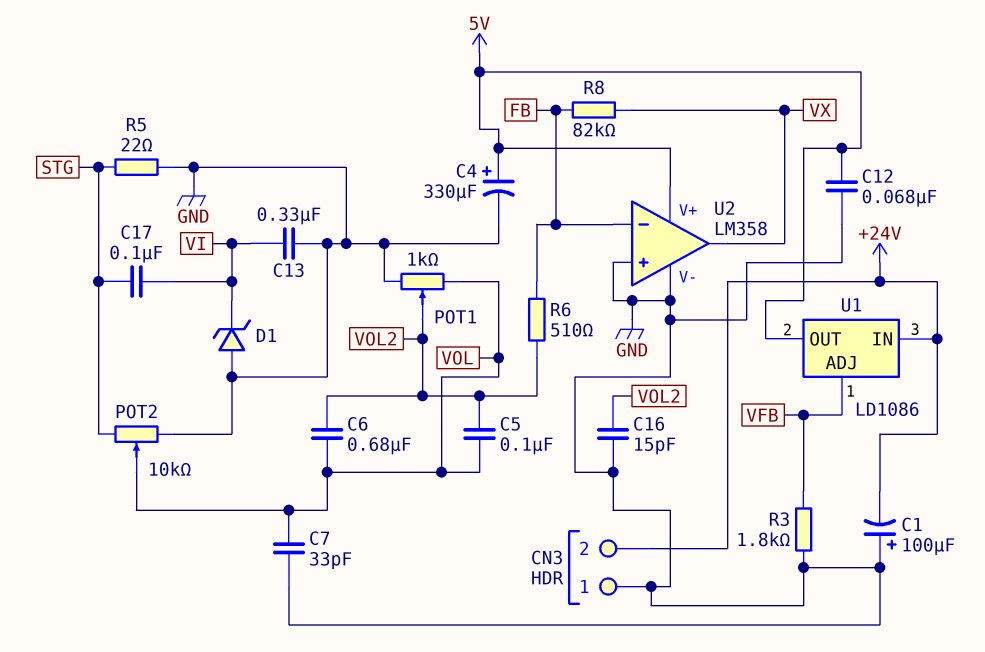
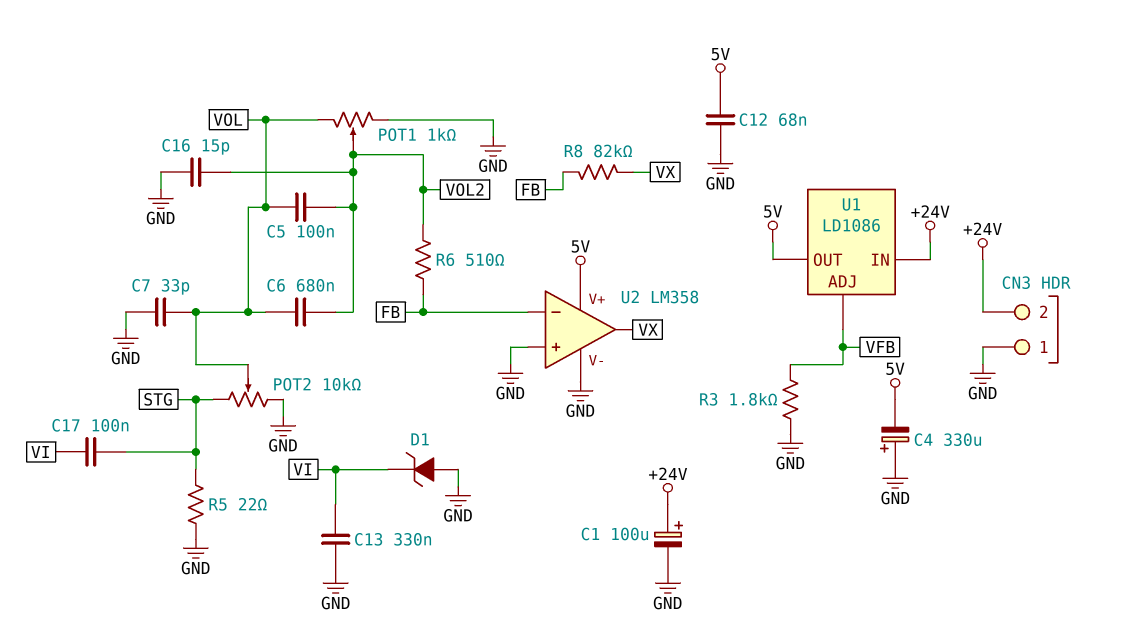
C1: 100uF (plus GND, minus +24V) -> 100uF (plus +24V, minus GND)
C4: 330uF (plus 5V, minus GND) -> 330uF (plus GND, minus 5V)

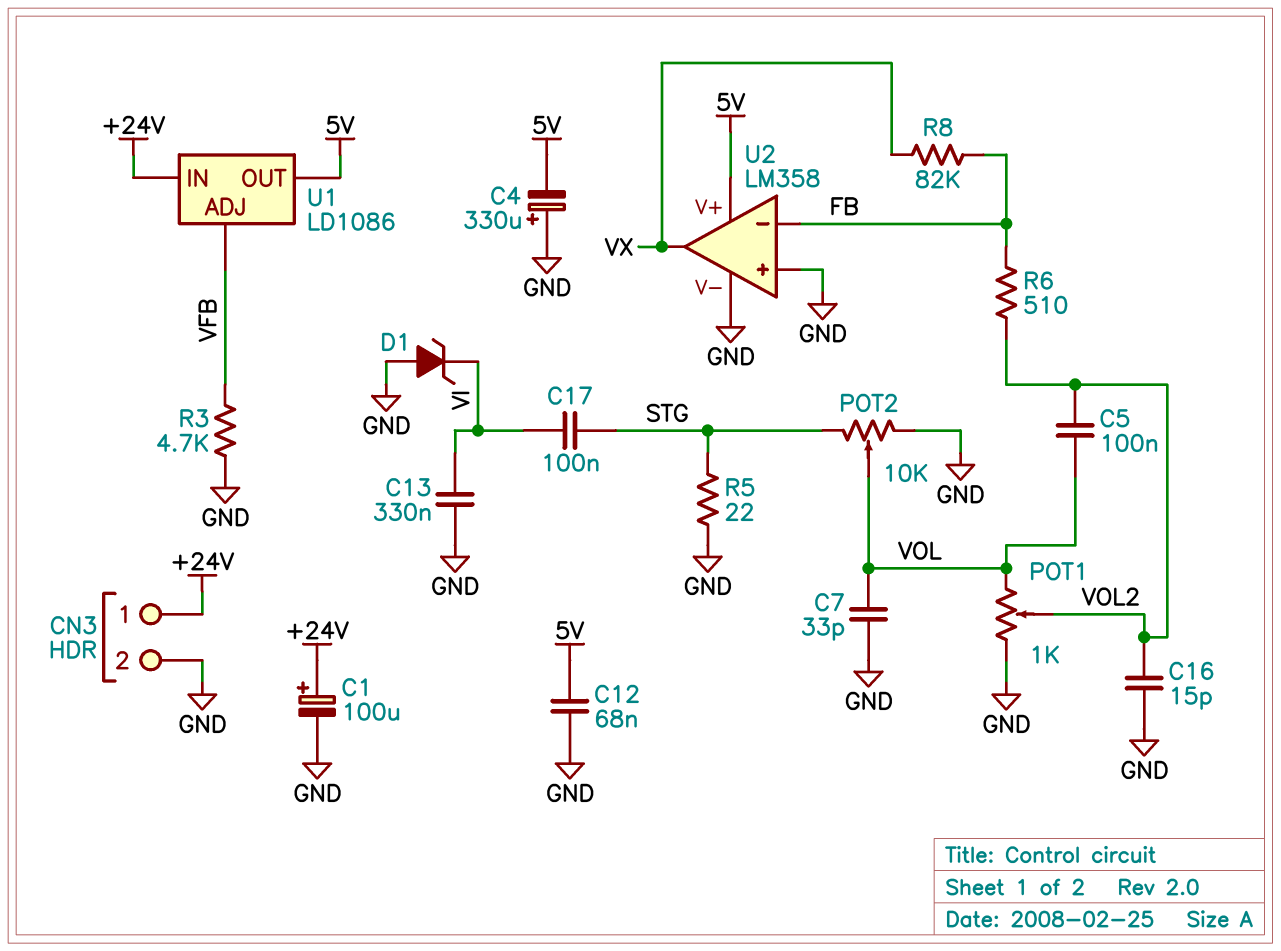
C6: 680nF (VOL, VOL2) -> none
CN3 pin 1: GND -> +24V
CN3 pin 2: +24V -> GND
R3: 1.8k (GND, VFB) -> 4.7k (GND, VFB)

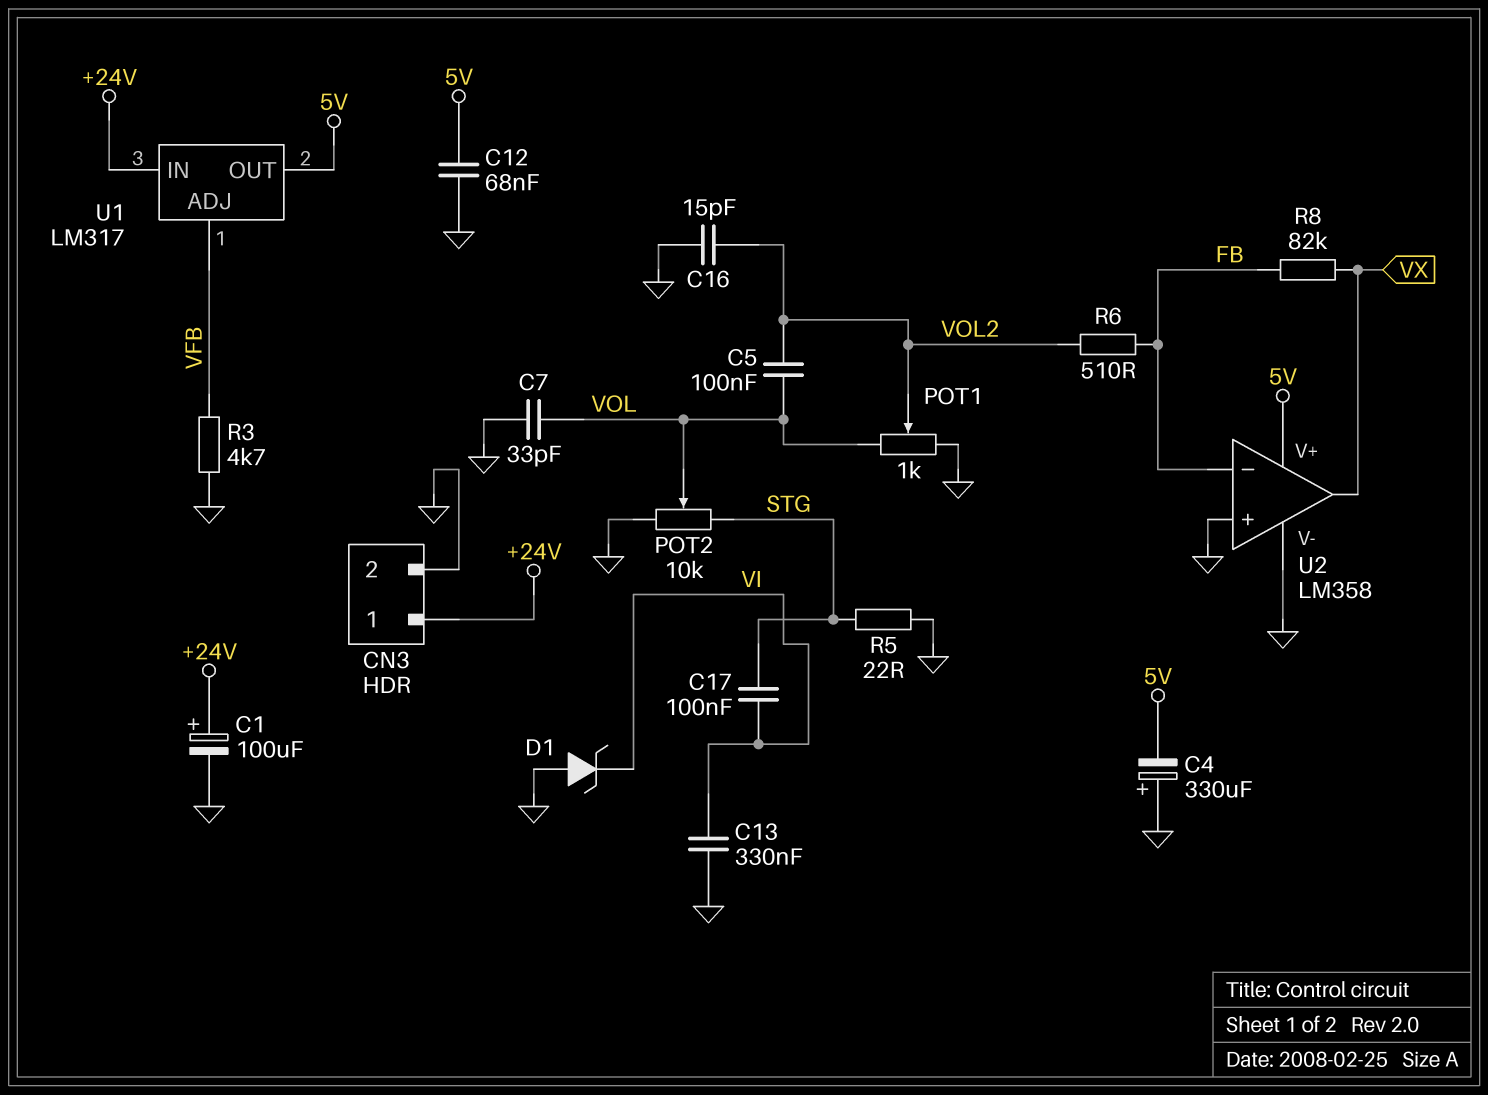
U1: LD1086 -> LM317

